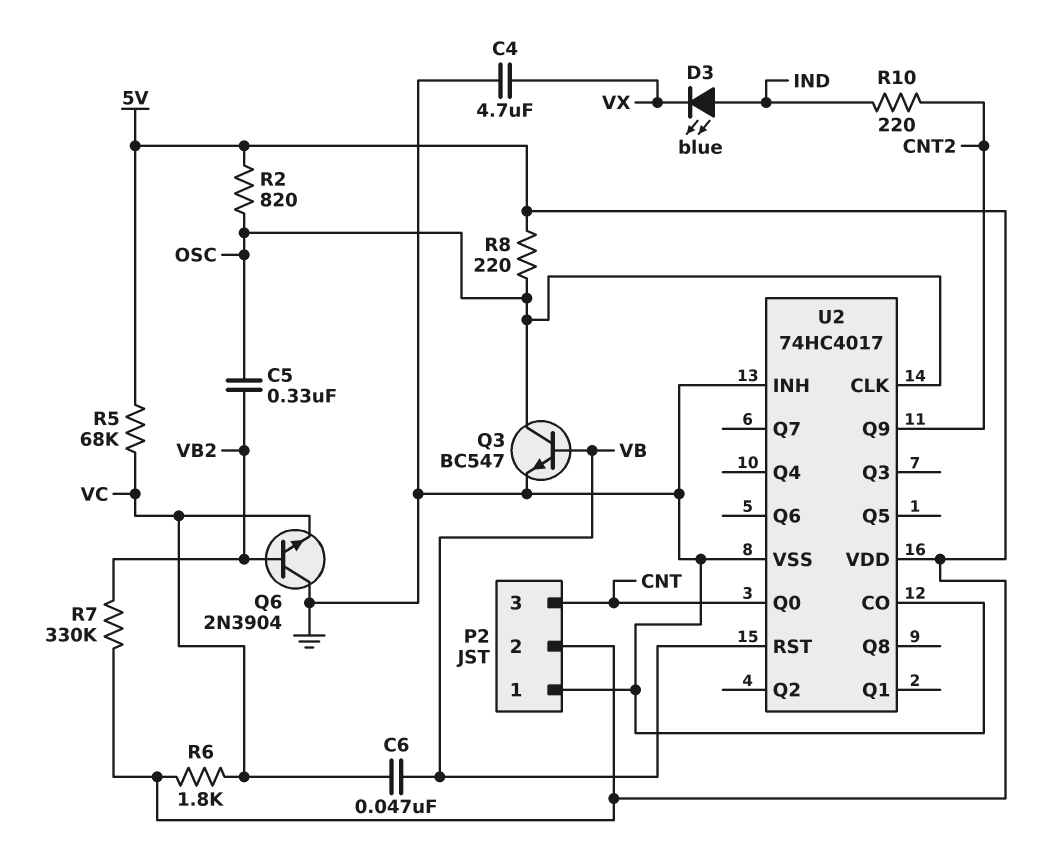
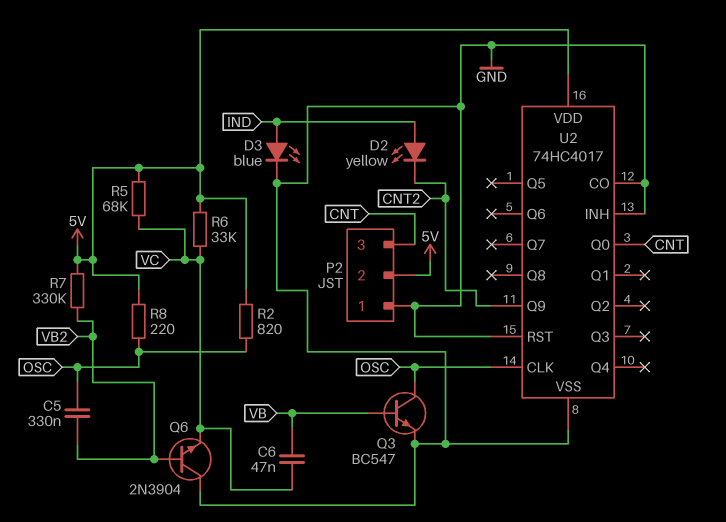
C4: 4.7uF (GND, VX) -> none
D2: none -> LED yellow (A IND, K CNT2)
D3: LED blue (A IND, K VX) -> LED blue (A IND, K GND)
R6: 1.8k (5V, VC) -> 33k (5V, VC)
R10: 220 (CNT2, IND) -> none
U2 pin RST: VB -> GND

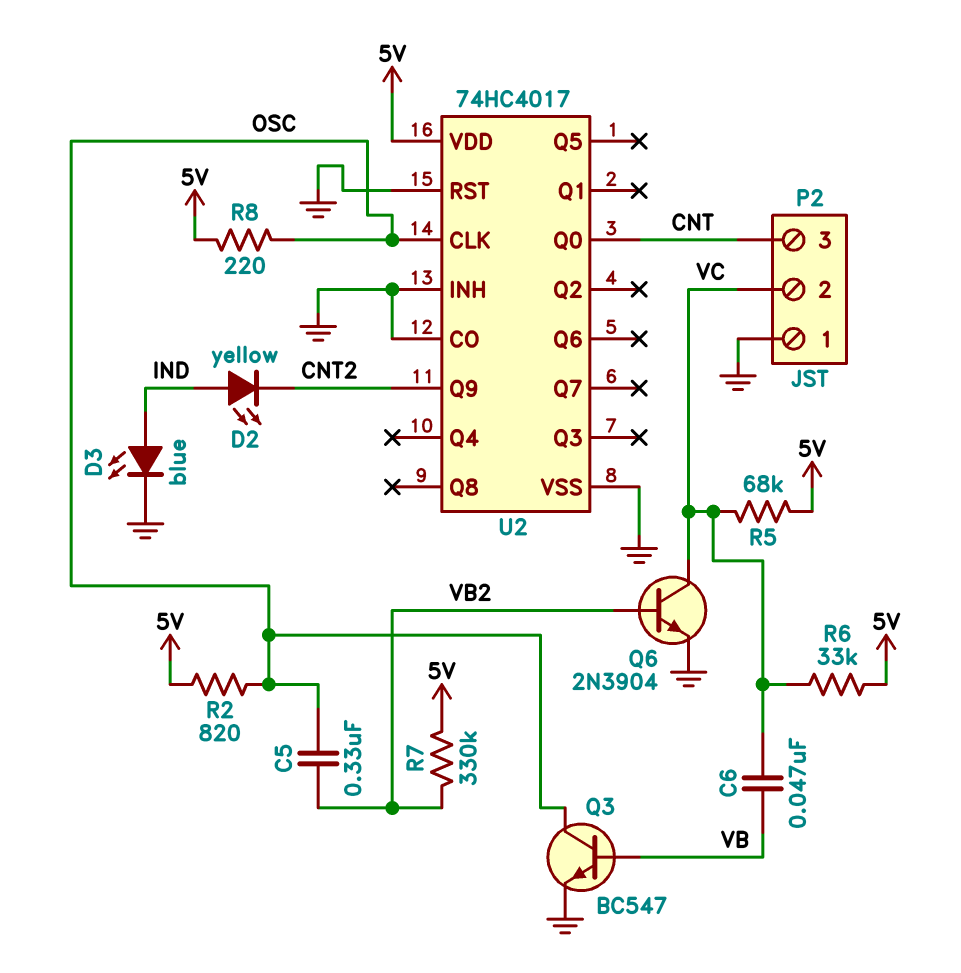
P2 pin 2: 5V -> VC
Q6: NPN 2N3904 (B VB2, C GND, E VC) -> NPN 2N3904 (B VB2, C VC, E GND)

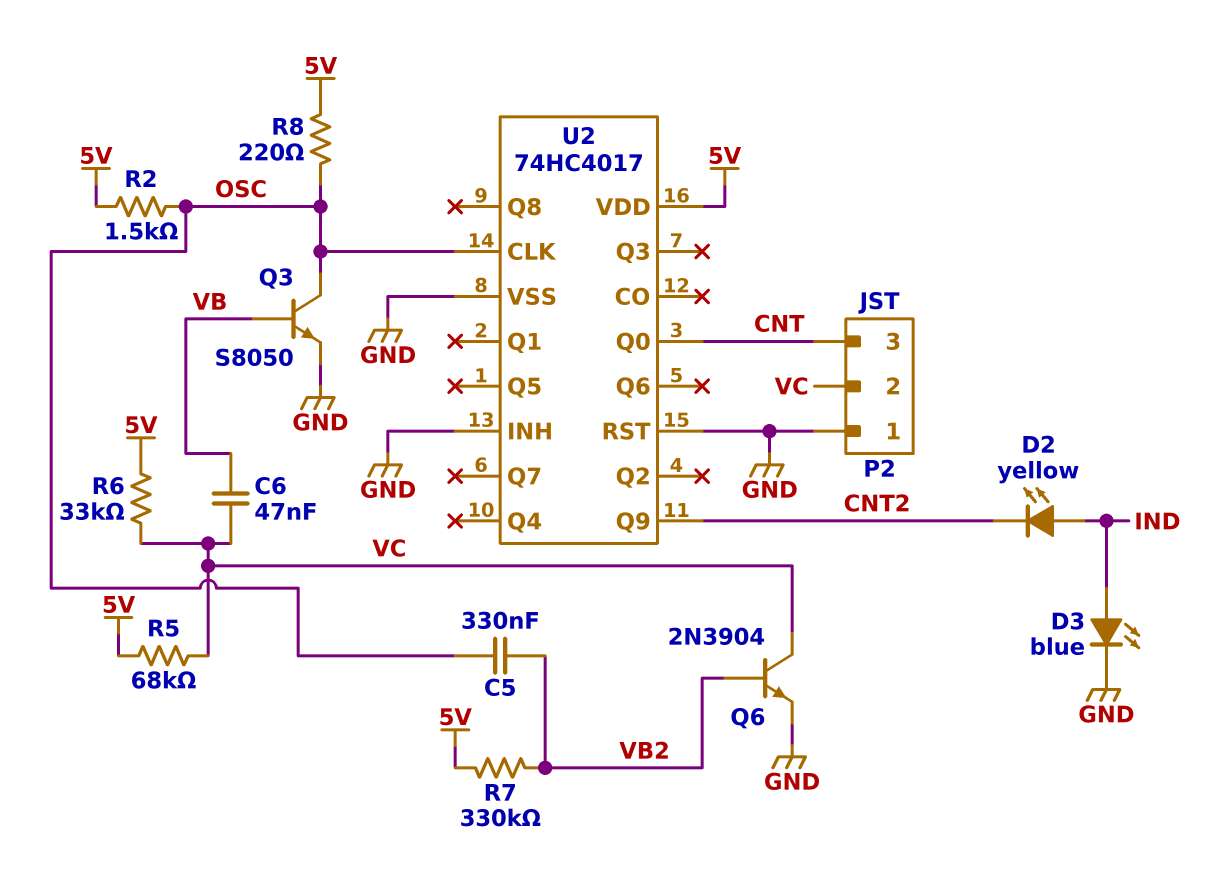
Q3: NPN BC547 (B VB, C OSC, E GND) -> NPN S8050 (B VB, C OSC, E GND)
R2: 820 (5V, OSC) -> 1.5k (5V, OSC)
U2 pin CO: GND -> none

